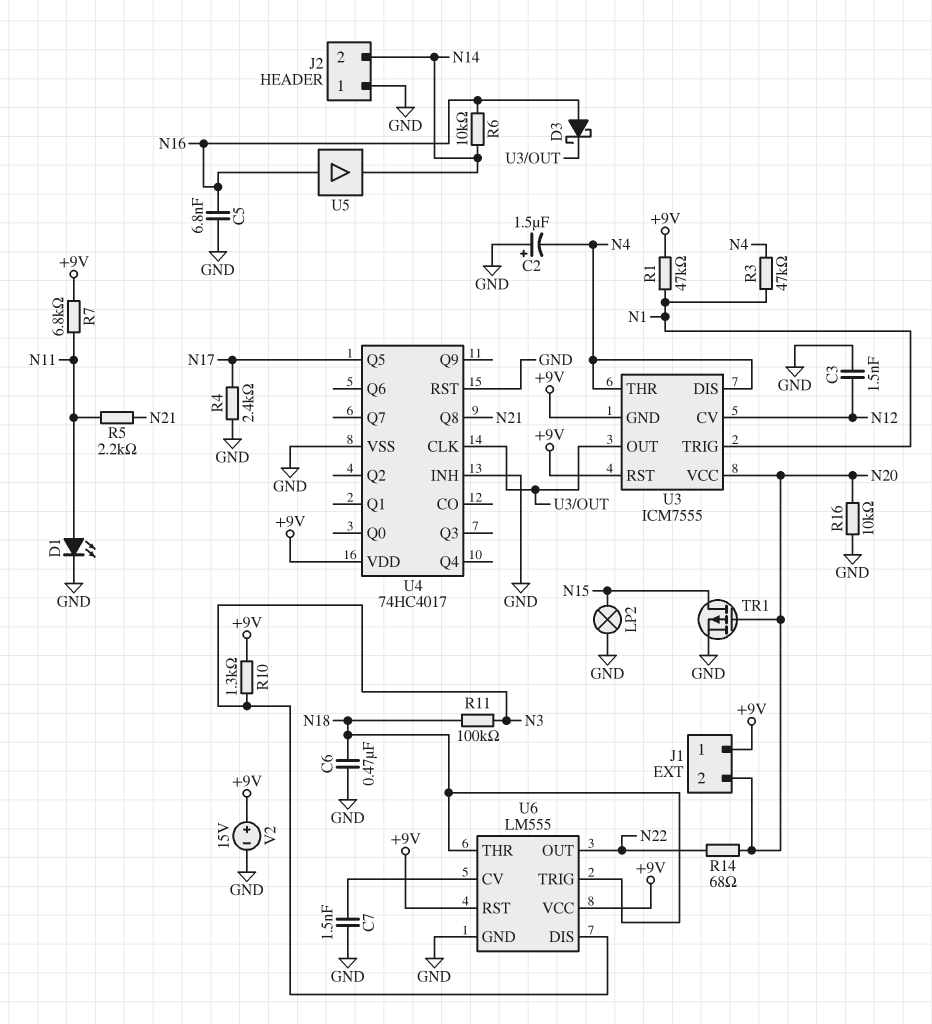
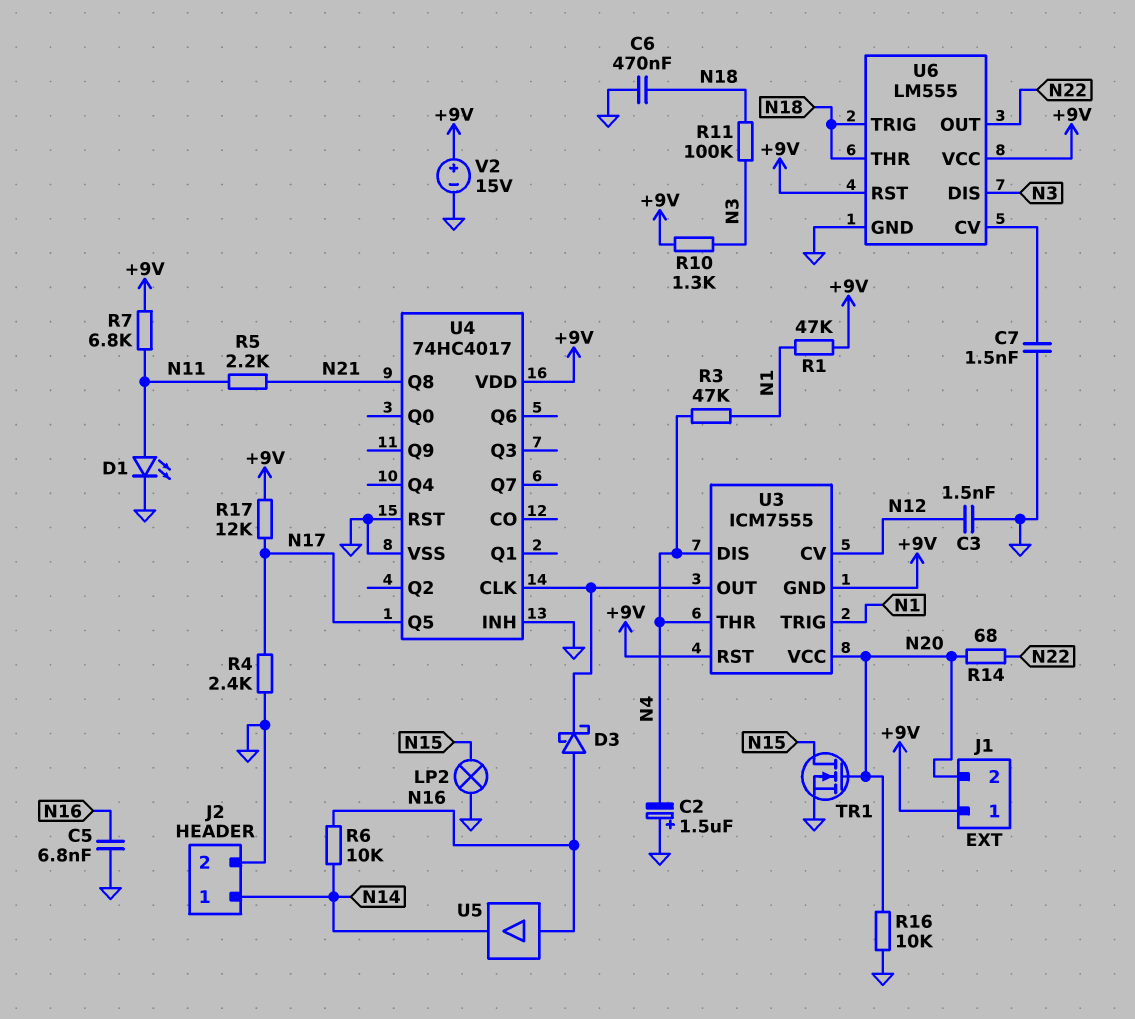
J2 pin 1: GND -> N14
J2 pin 2: N14 -> GND
R17: none -> 12k (+9V, N17)
TR1: PMOS (G N20, D N15, S GND) -> NMOS (G N20, D N15, S GND)

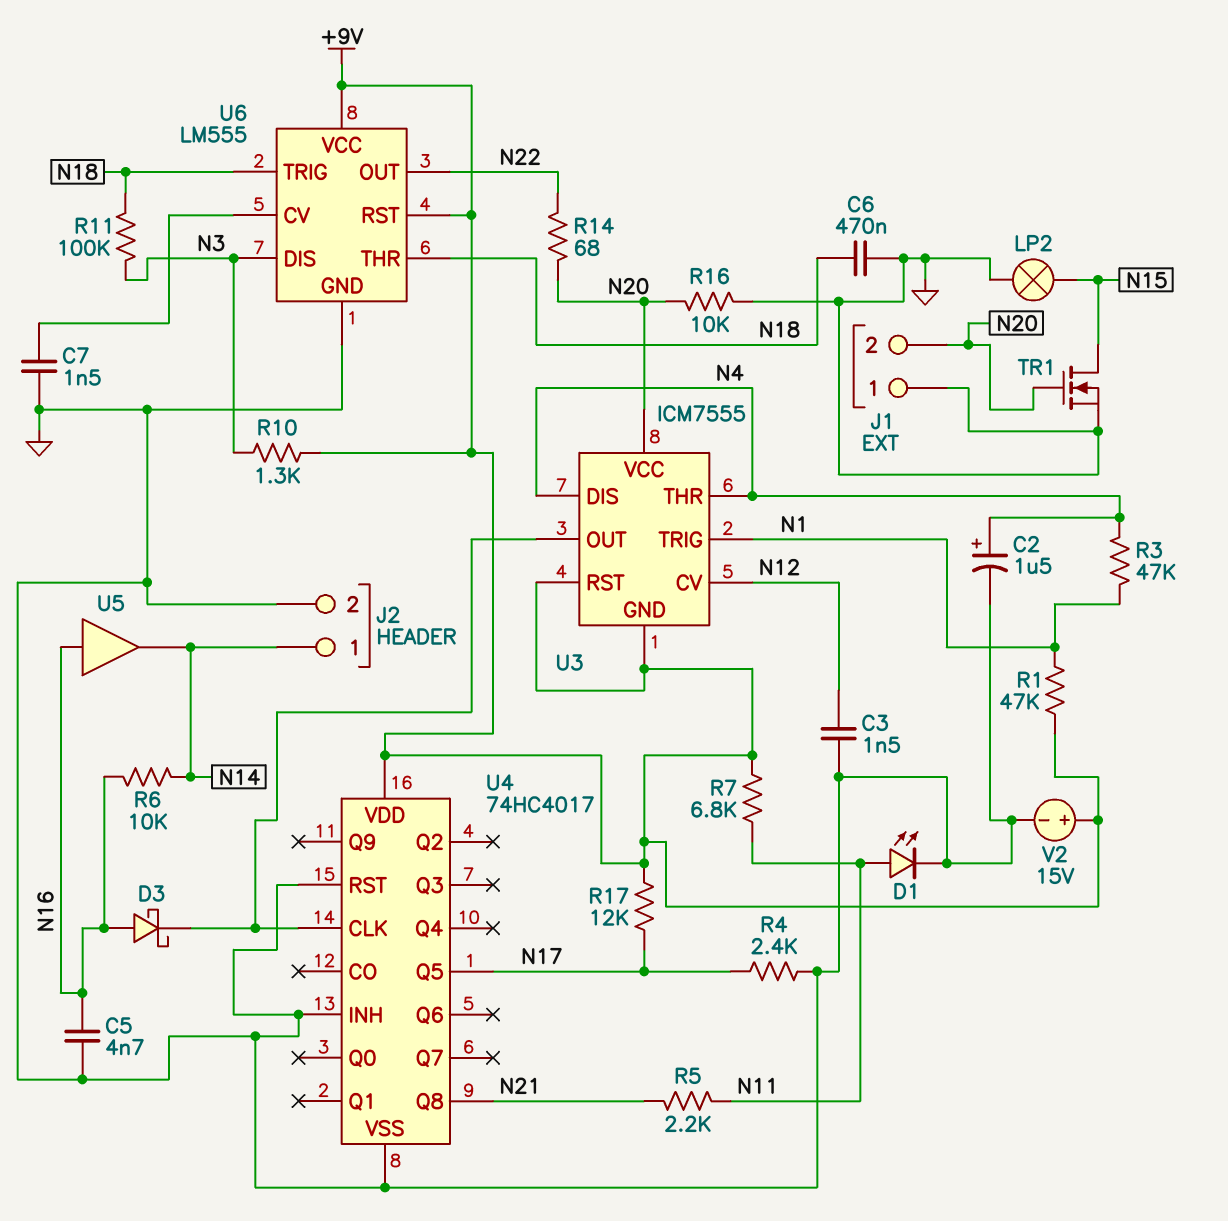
C2: 1.5uF (plus GND, minus N4) -> 1.5uF (plus N4, minus GND)
C5: 6.8nF (GND, N16) -> 4.7nF (GND, N16)
J1 pin 1: +9V -> GND

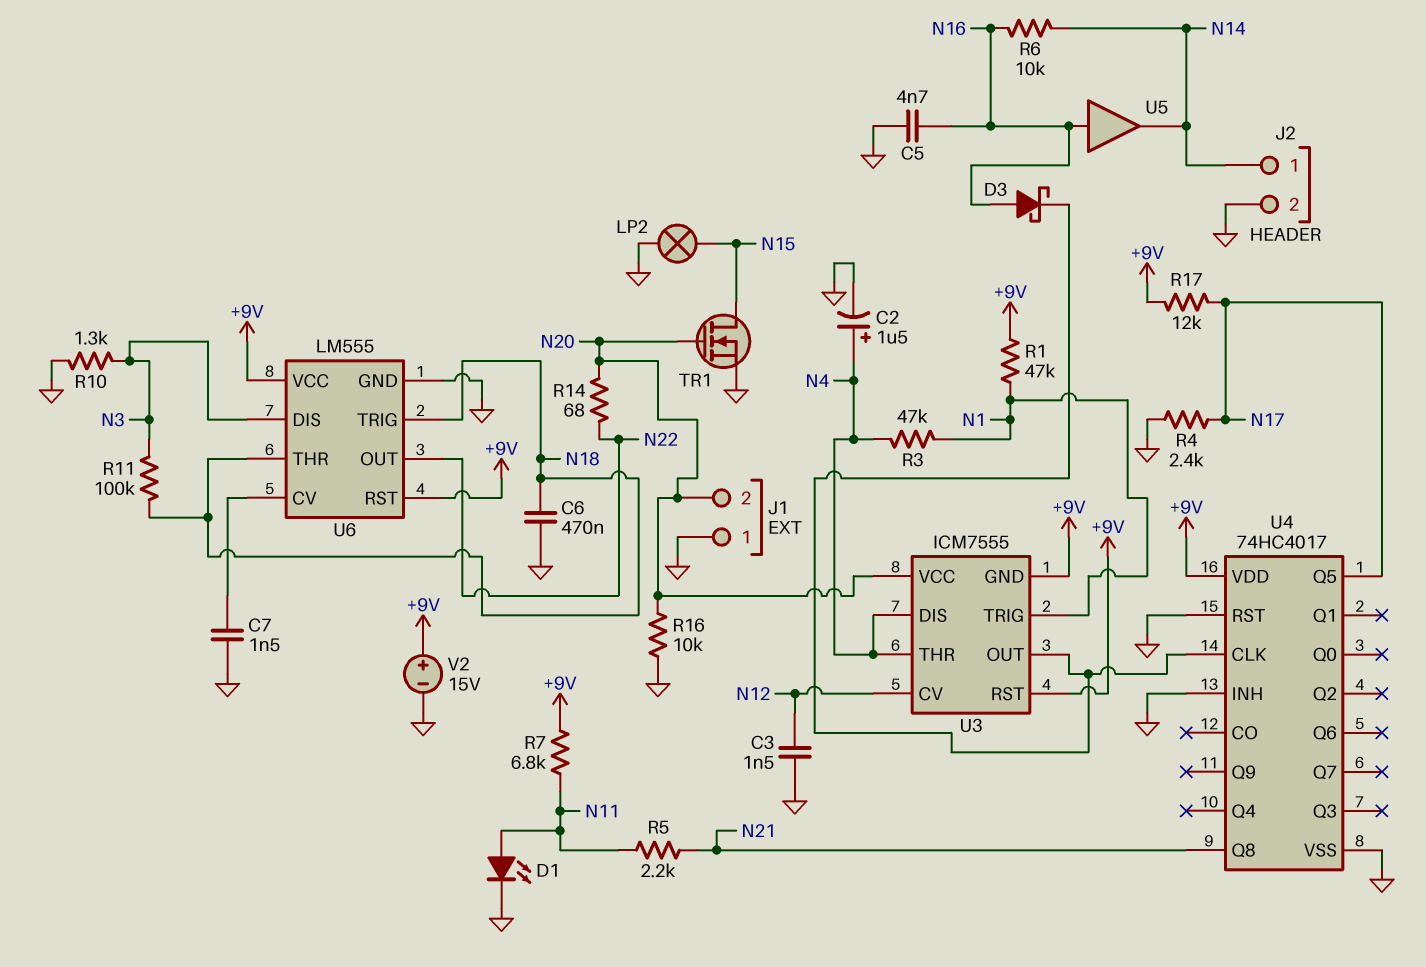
R10: 1.3k (+9V, N3) -> 1.3k (GND, N3)

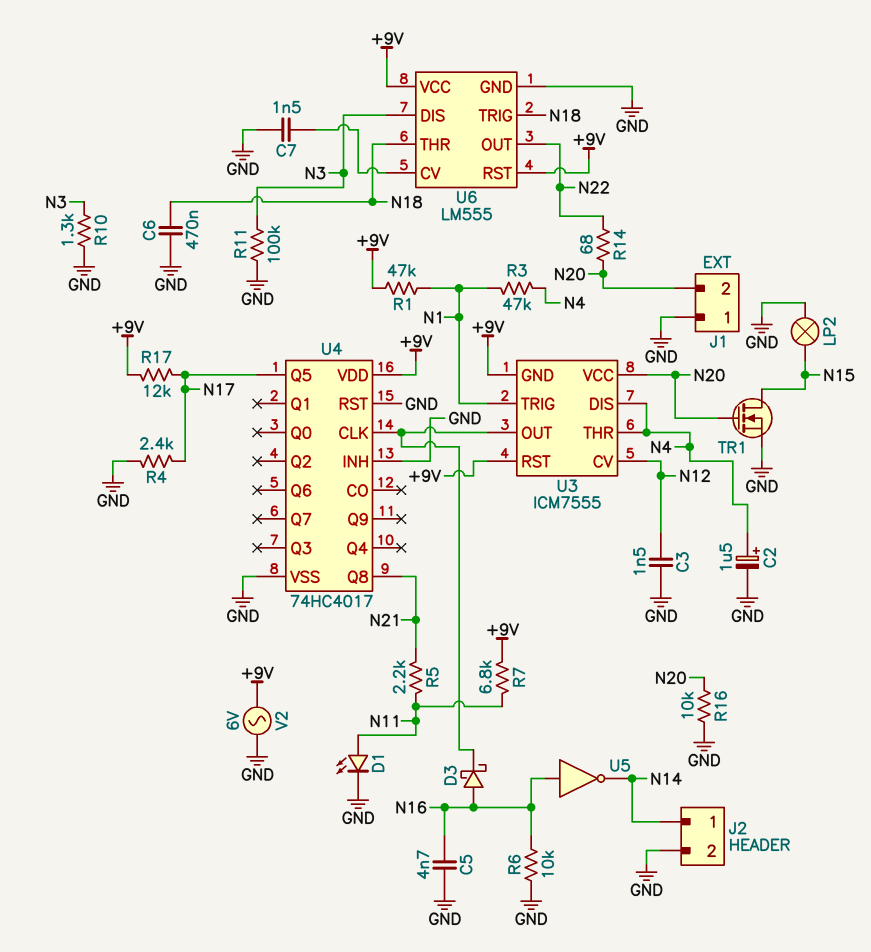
R6: 10k (N14, N16) -> 10k (GND, N16)
R11: 100k (N3, N18) -> 100k (GND, N3)
U5: buffer (in N16, out N14) -> NOT (in N16, out N14)
V2: 15V (plus +9V, minus GND) -> AC 6V (+9V, GND)

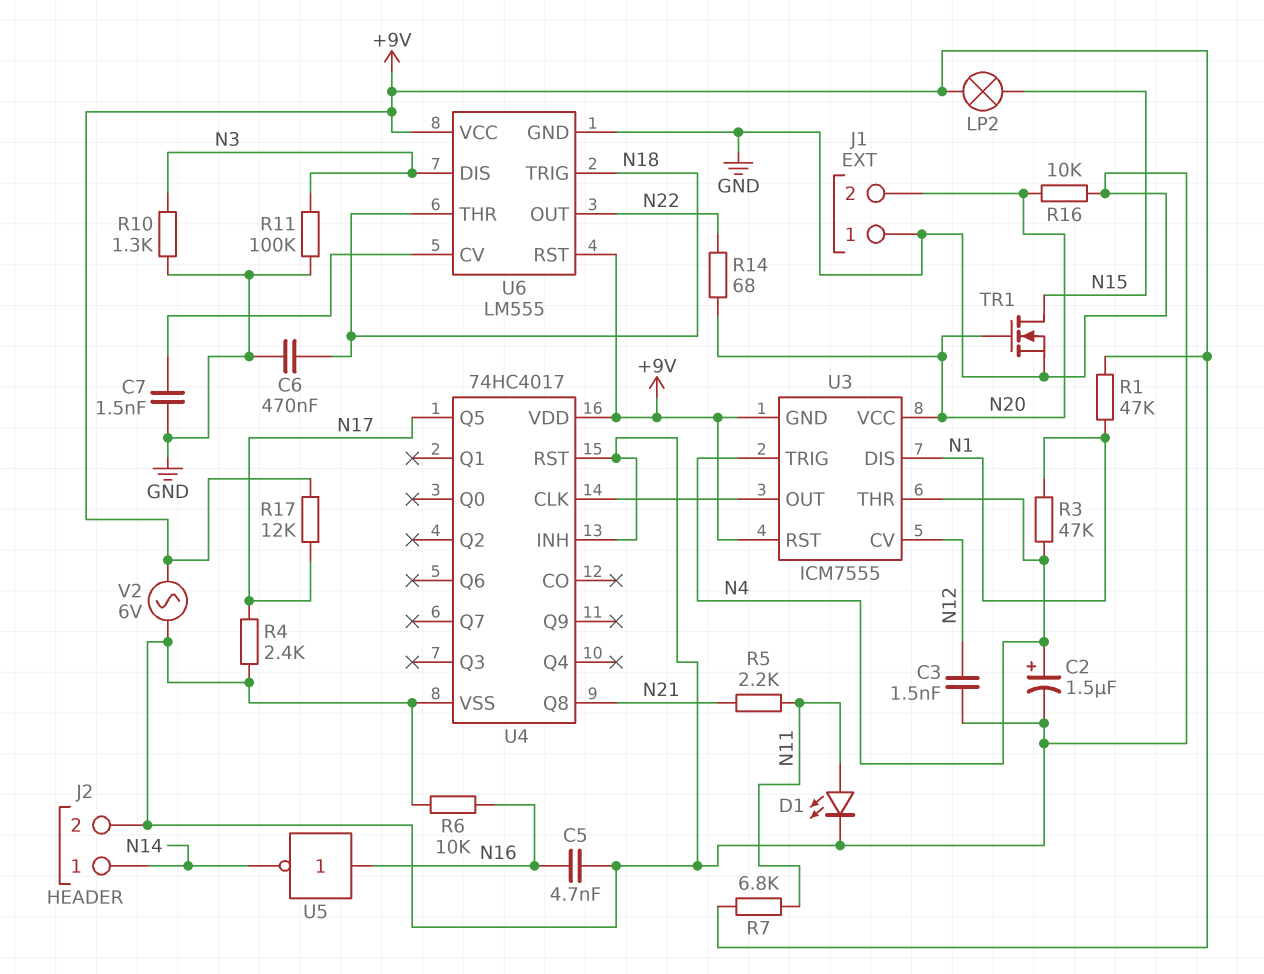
D3: schottky (A N16, K U3/OUT) -> none
LP2: lamp (GND, N15) -> lamp (+9V, N15)
U3 pin DIS: N4 -> N1
U3 pin TRIG: N1 -> N4

